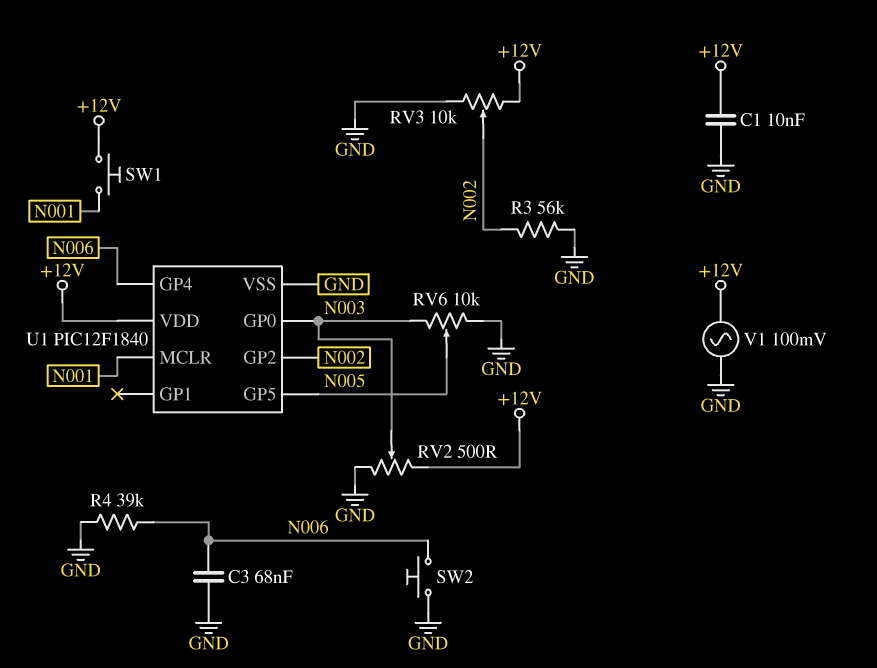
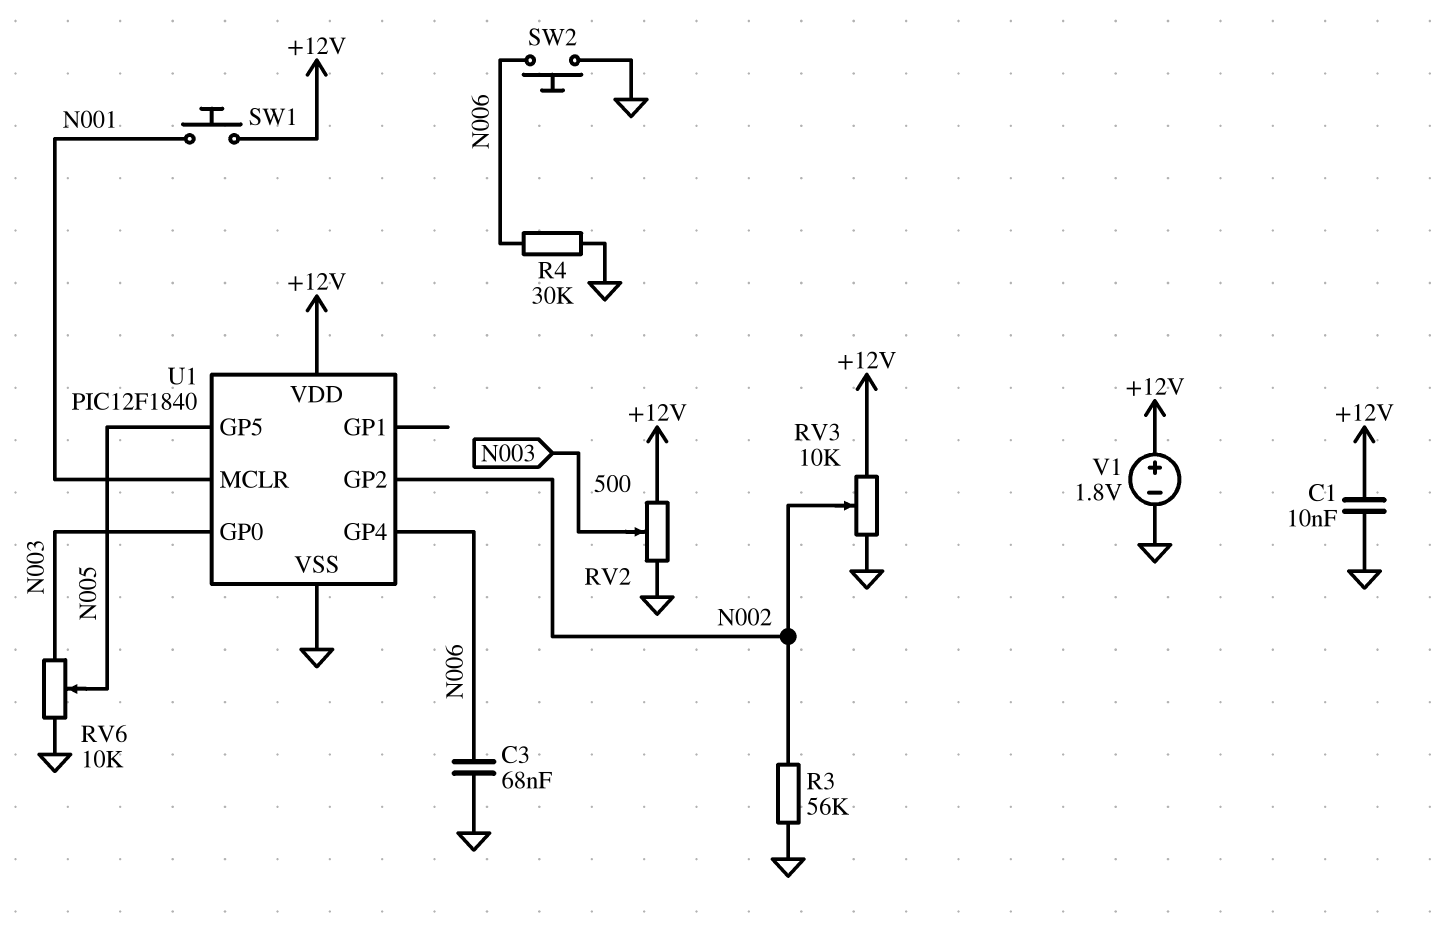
R4: 39k (GND, N006) -> 30k (GND, N006)
V1: AC 100mV (+12V, GND) -> 1.8V (plus +12V, minus GND)

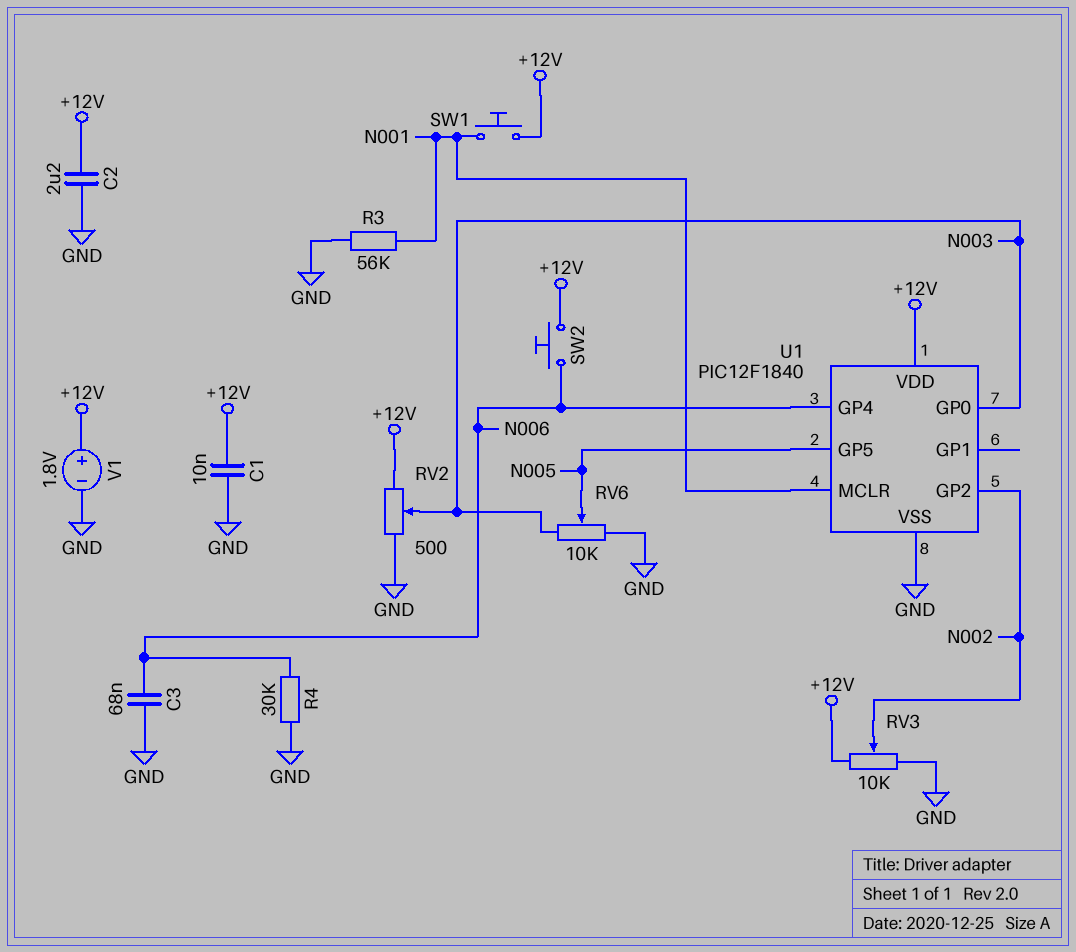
C2: none -> 2.2uF (+12V, GND)
R3: 56k (GND, N002) -> 56k (GND, N001)
SW2: button (GND, N006) -> button (+12V, N006)

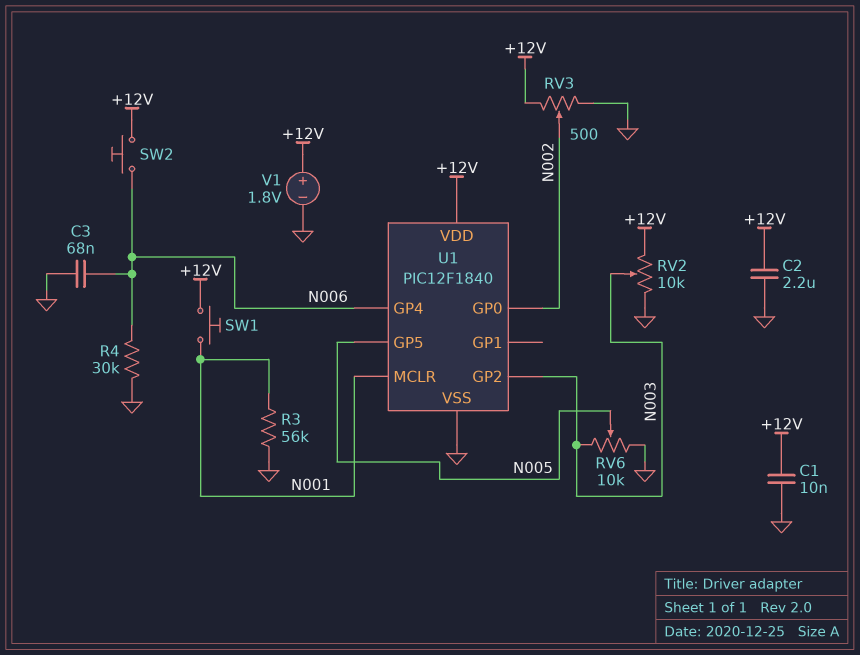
RV2: 500 (+12V, GND, wiper N003) -> 10k (+12V, GND, wiper N003)
RV3: 10k (+12V, GND, wiper N002) -> 500 (+12V, GND, wiper N002)
U1 pin GP0: N003 -> N002
U1 pin GP2: N002 -> N003

